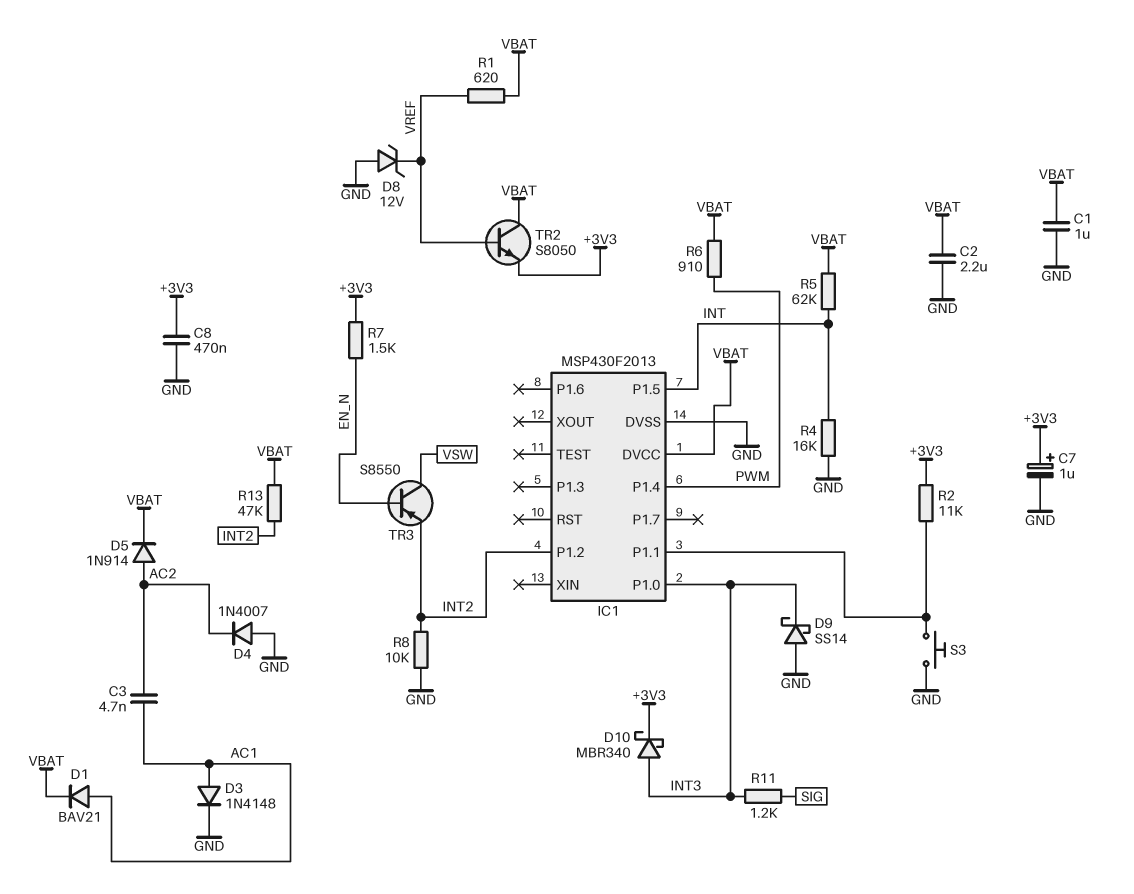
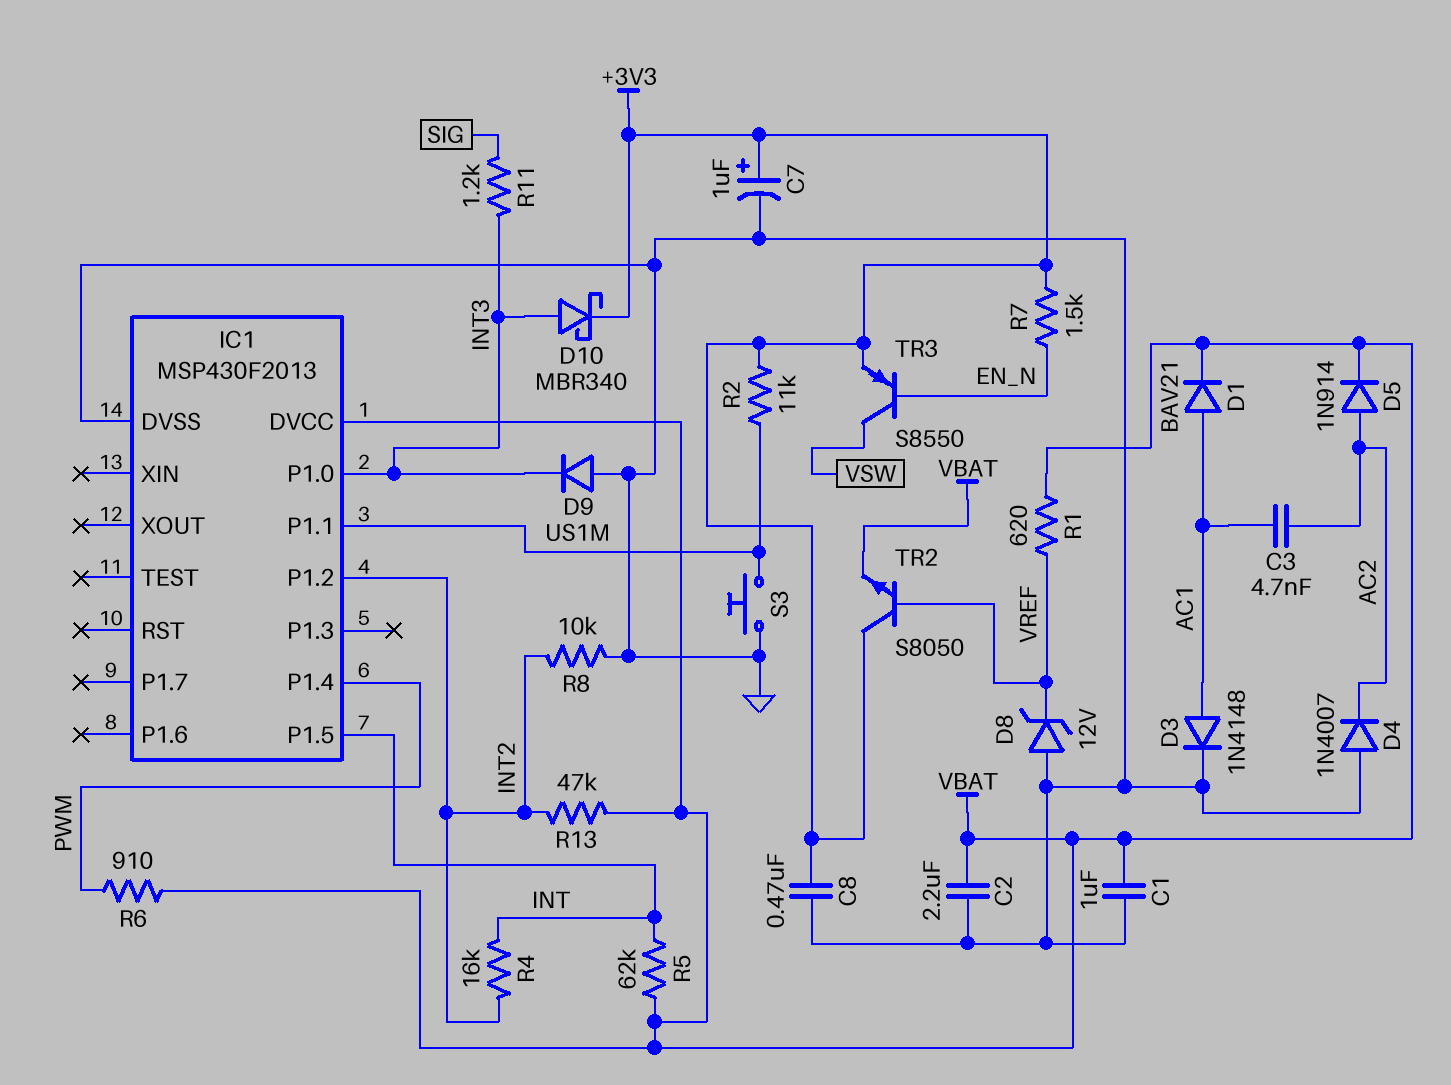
D9: schottky SS14 (A GND, K INT3) -> diode US1M (A GND, K INT3)
R4: 16k (GND, INT) -> 16k (INT, INT2)
TR2: NPN S8050 (B VREF, C VBAT, E +3V3) -> NPN S8050 (B VREF, C +3V3, E VBAT)
TR3: PNP S8550 (B EN_N, C VSW, E INT2) -> PNP S8550 (B EN_N, C VSW, E +3V3)

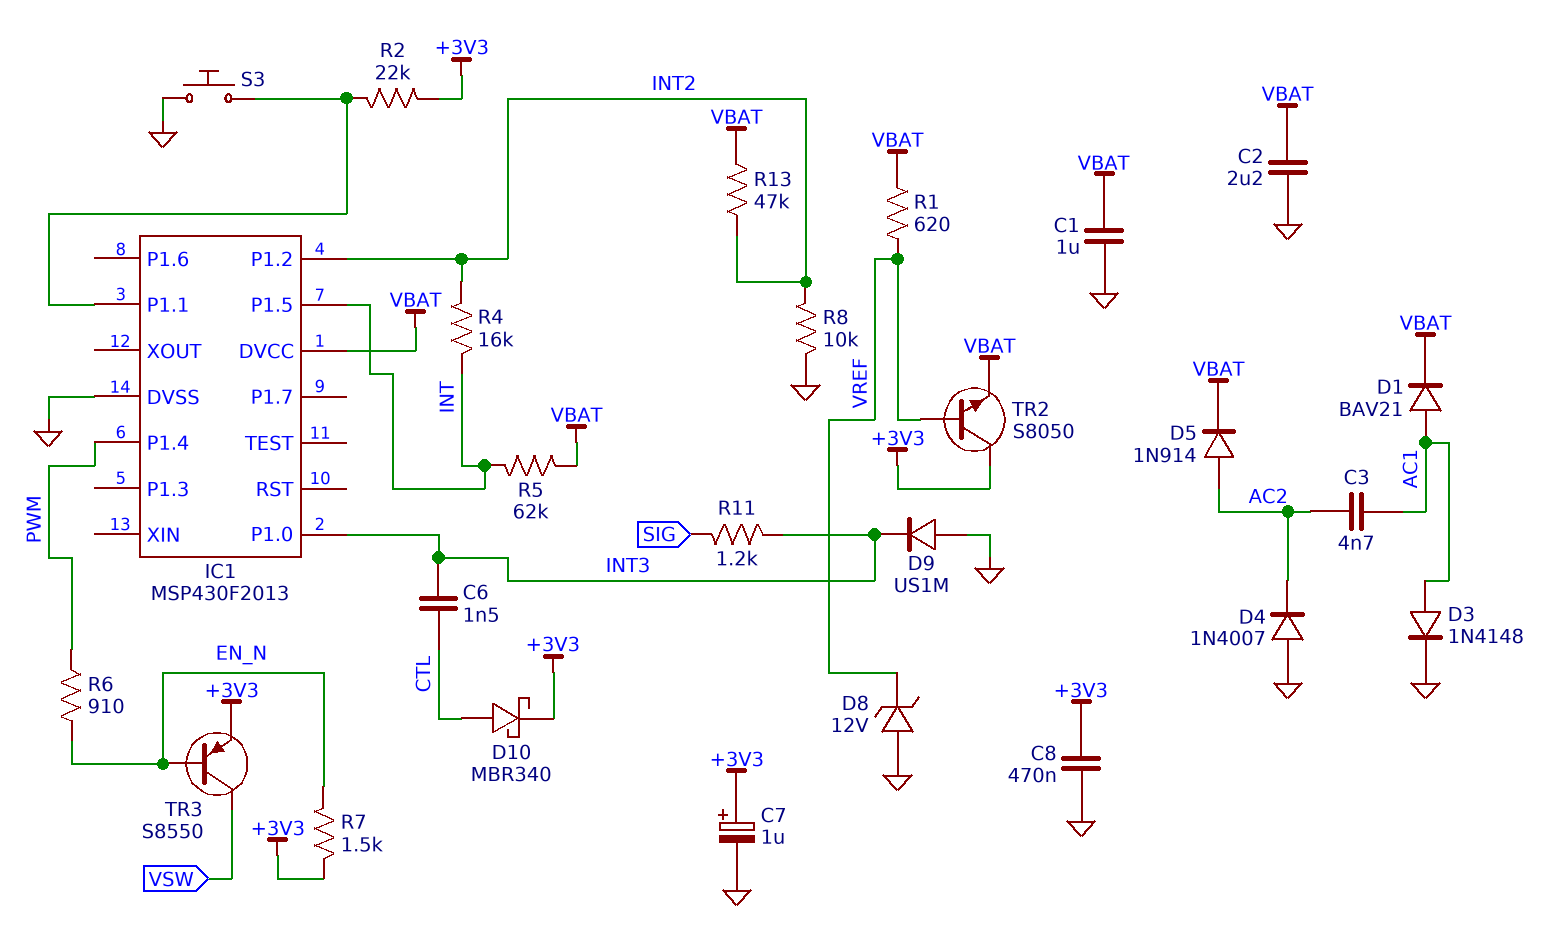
C6: none -> 1.5nF (CTL, INT3)
D10: schottky MBR340 (A INT3, K +3V3) -> schottky MBR340 (A CTL, K +3V3)
R2: 11k (+3V3, IC1/P1.1) -> 22k (+3V3, IC1/P1.1)
R6: 910 (PWM, VBAT) -> 910 (EN_N, PWM)

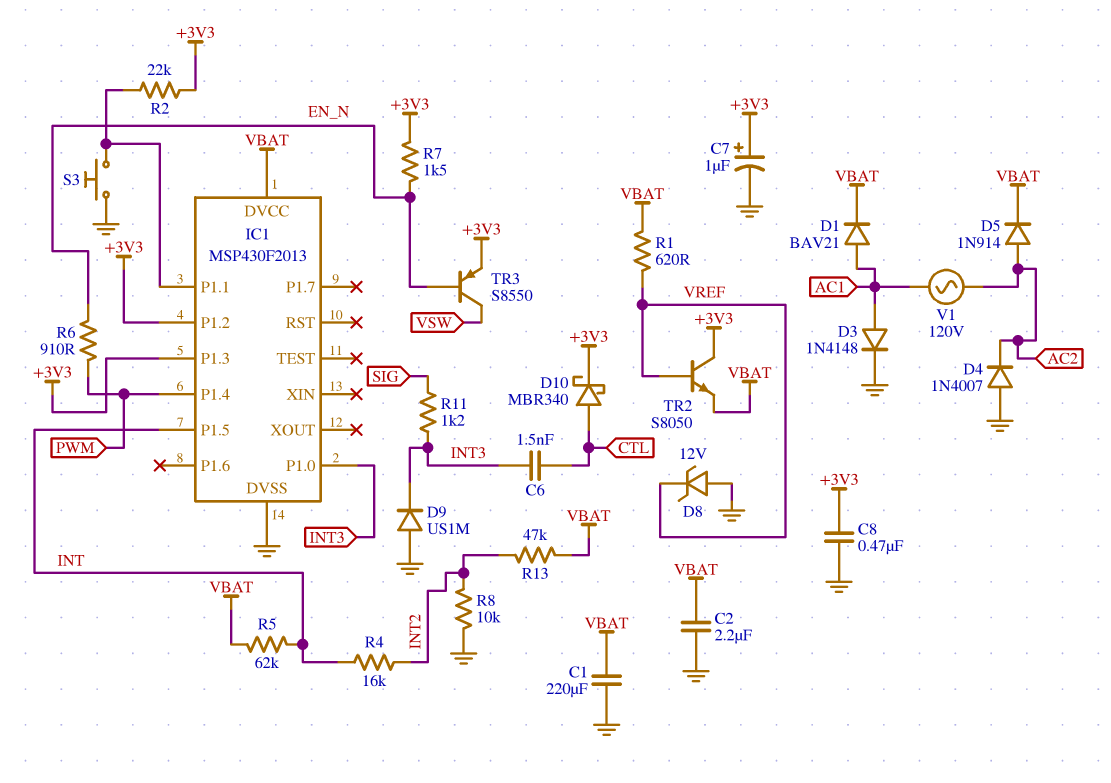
C1: 1uF (GND, VBAT) -> 220uF (GND, VBAT)
C3: 4.7nF (AC1, AC2) -> none
IC1 pin P1.2: INT2 -> +3V3
IC1 pin P1.3: none -> +3V3
V1: none -> AC 120V (AC1, AC2)

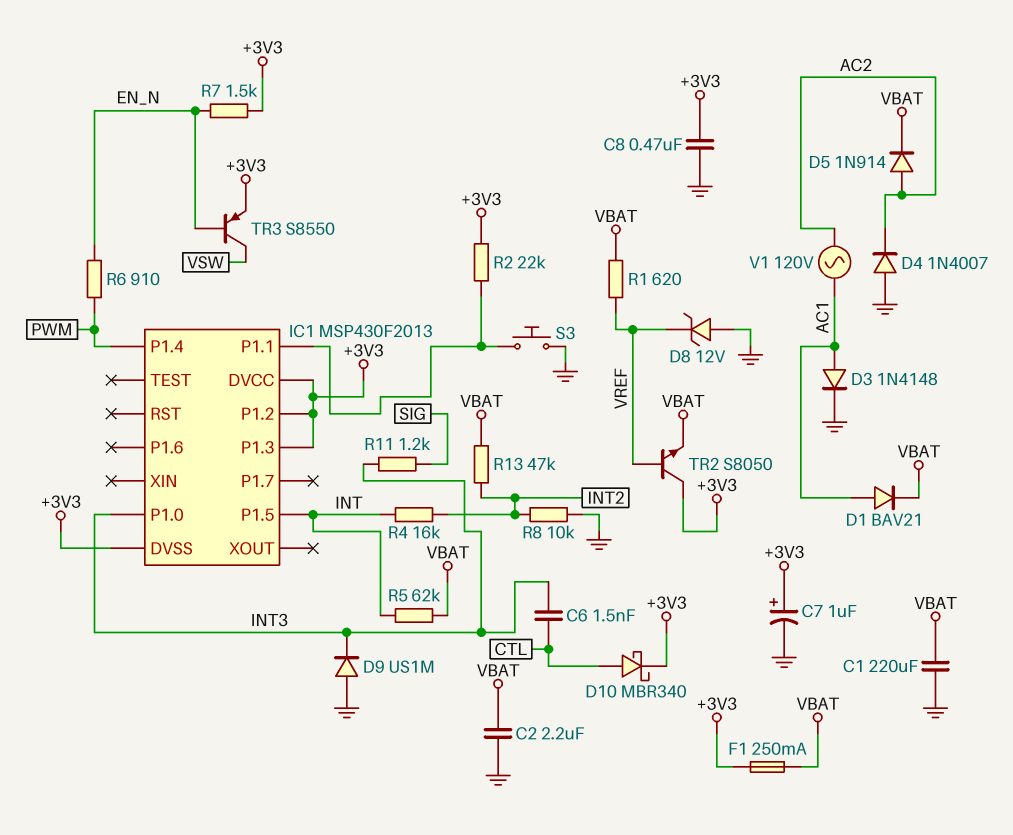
F1: none -> 250mA (+3V3, VBAT)
IC1 pin DVCC: VBAT -> +3V3
IC1 pin DVSS: GND -> +3V3

